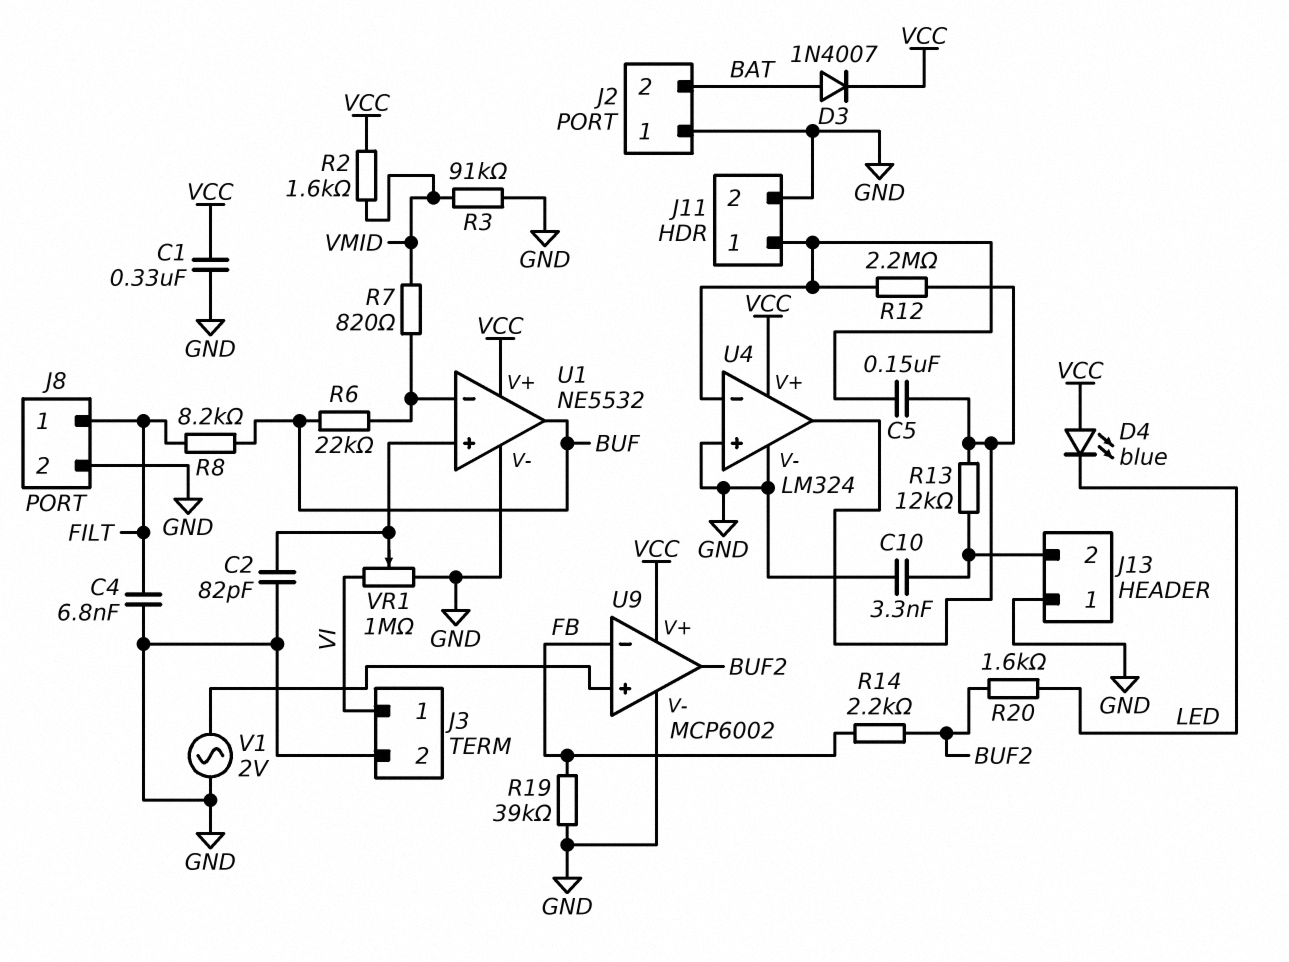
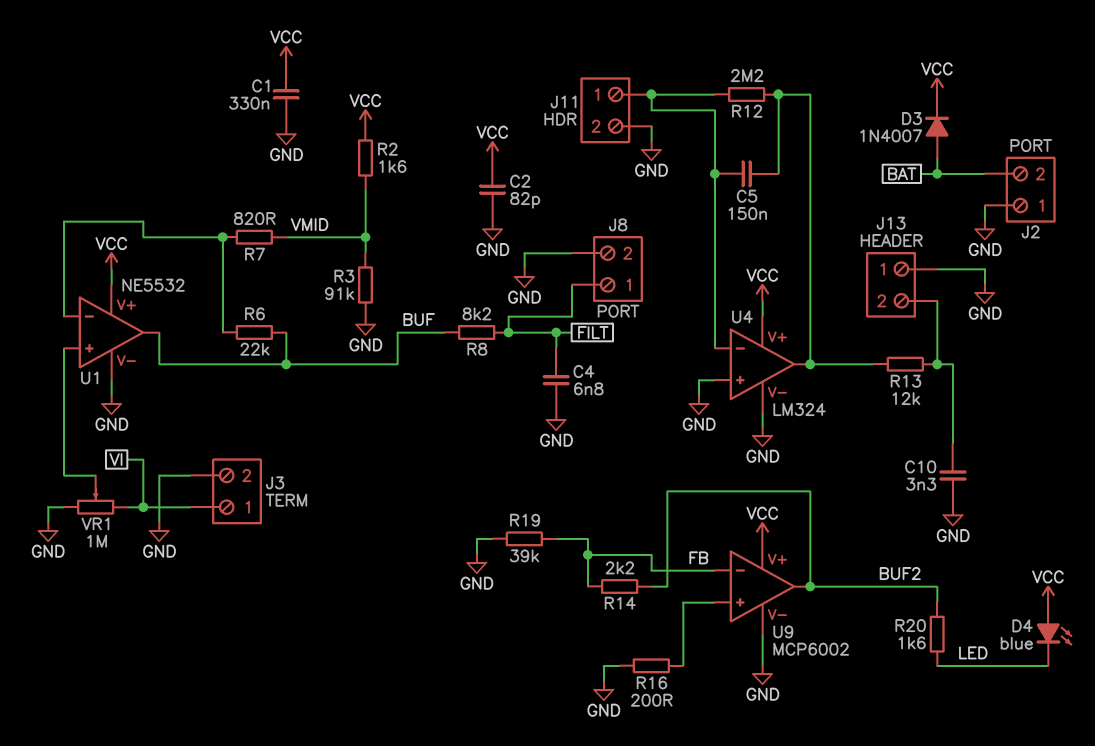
C2: 82pF (GND, U1/in+) -> 82pF (GND, VCC)
R16: none -> 200 (GND, U9/in+)
V1: AC 2V (GND, U9/in+) -> none

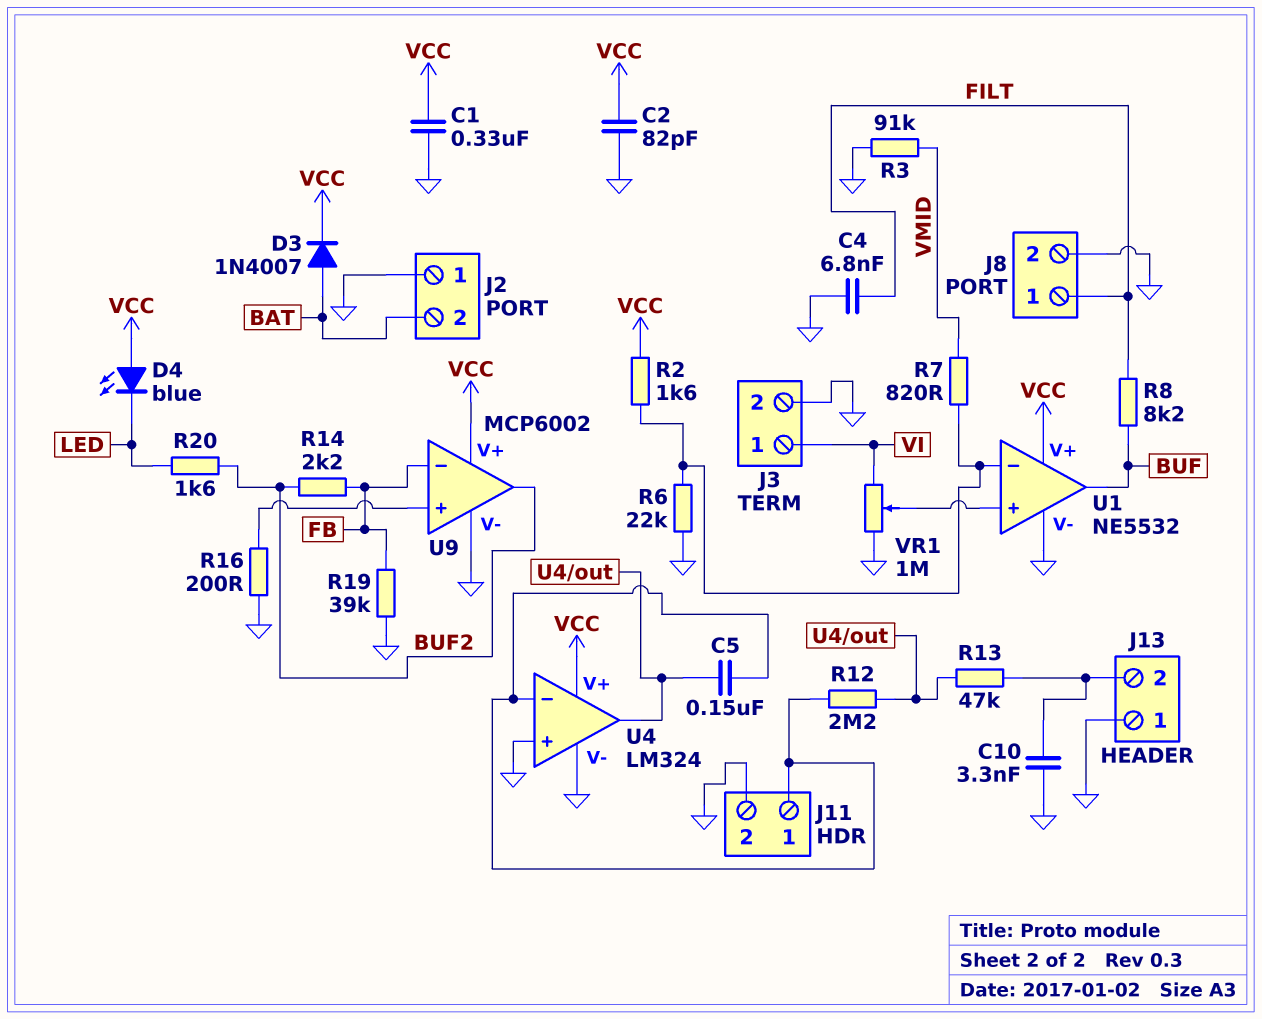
R2: 1.6k (VCC, VMID) -> 1.6k (U1/in-, VCC)
R6: 22k (BUF, U1/in-) -> 22k (GND, U1/in-)
R13: 12k (J13/2, U4/out) -> 47k (J13/2, U4/out)

